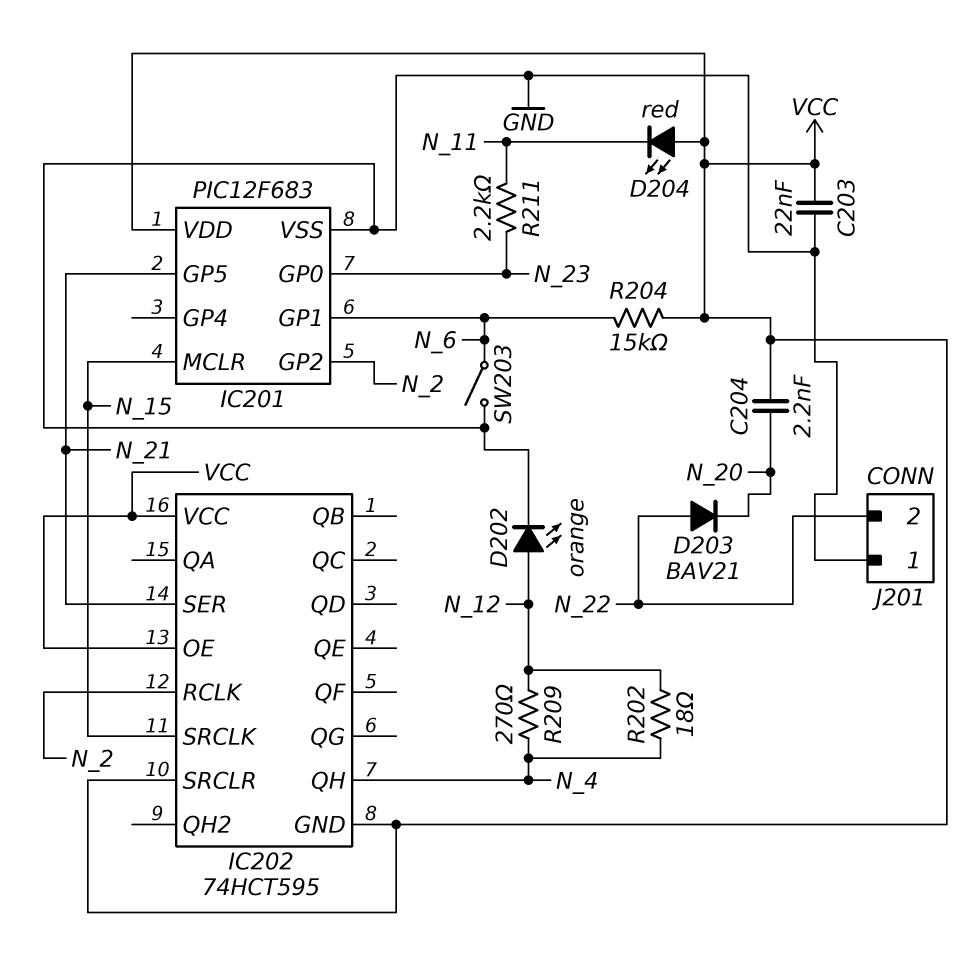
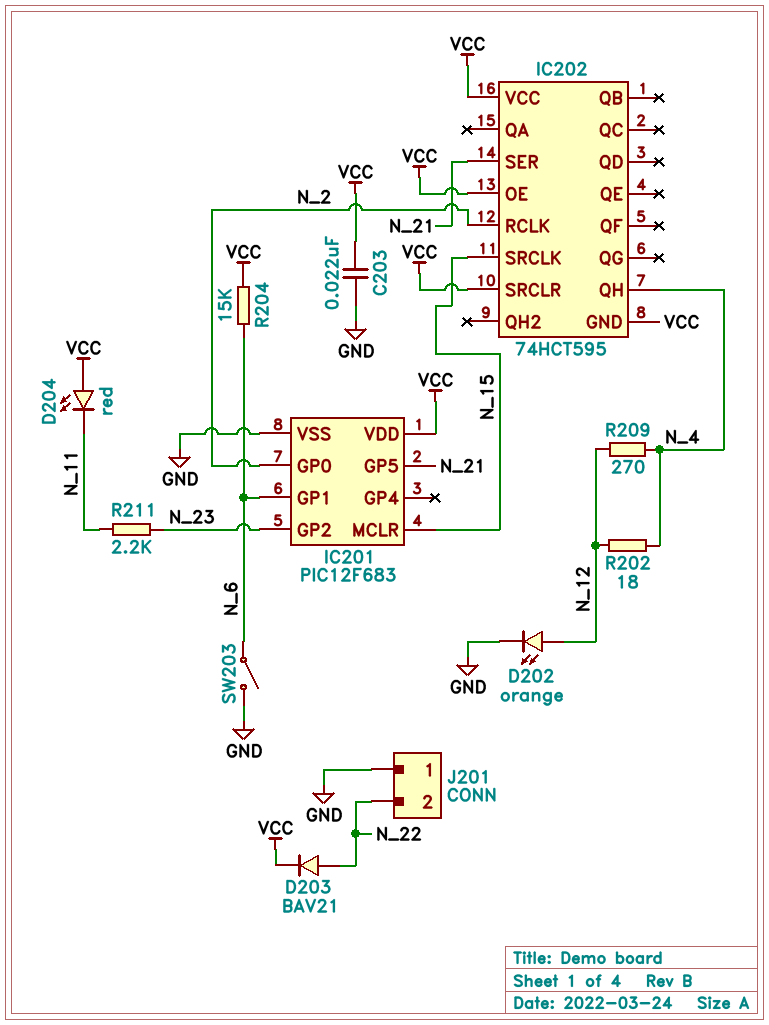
C204: 2.2nF (N_20, VCC) -> none
D203: diode BAV21 (A N_22, K N_20) -> diode BAV21 (A N_22, K VCC)
IC201 pin GP0: N_23 -> N_2
IC201 pin GP2: N_2 -> N_23

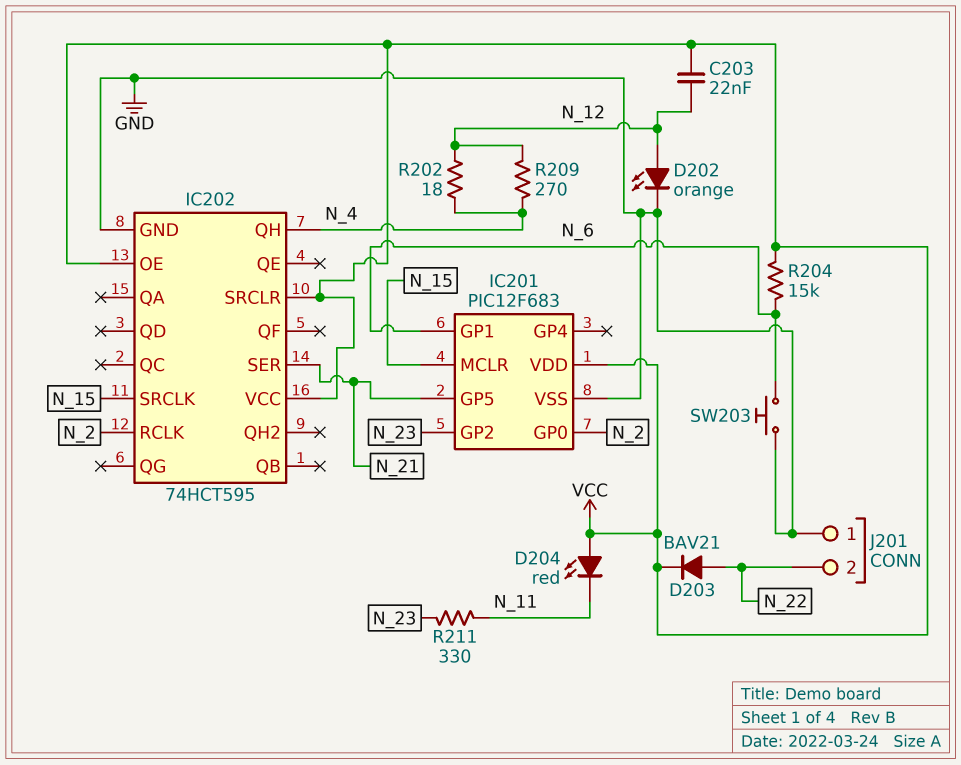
C203: 22nF (GND, VCC) -> 22nF (N_12, VCC)
IC202 pin GND: VCC -> GND
R211: 2.2k (N_11, N_23) -> 330 (N_11, N_23)
SW203: switch (GND, N_6) -> button (GND, N_6)

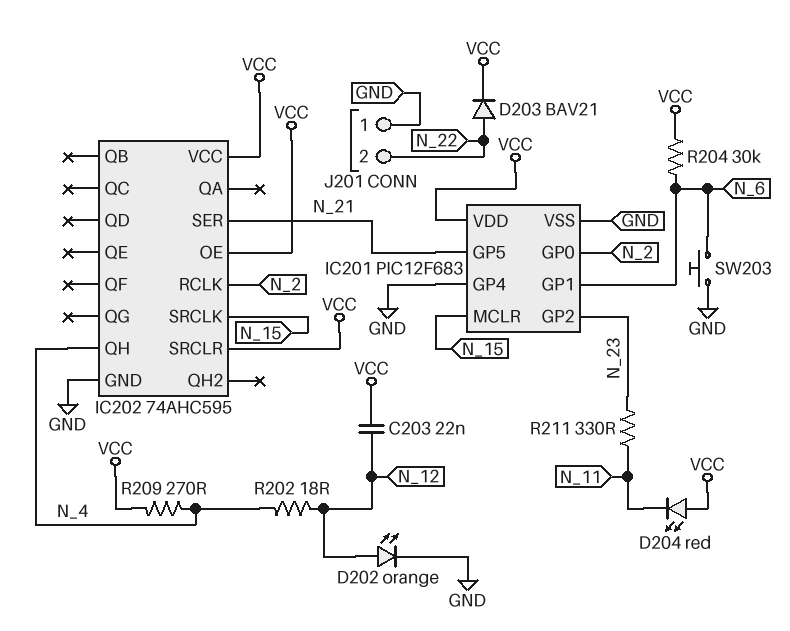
IC201 pin GP4: none -> GND
IC202: 74HCT595 -> 74AHC595
R204: 15k (N_6, VCC) -> 30k (N_6, VCC)
R209: 270 (N_4, N_12) -> 270 (N_4, VCC)

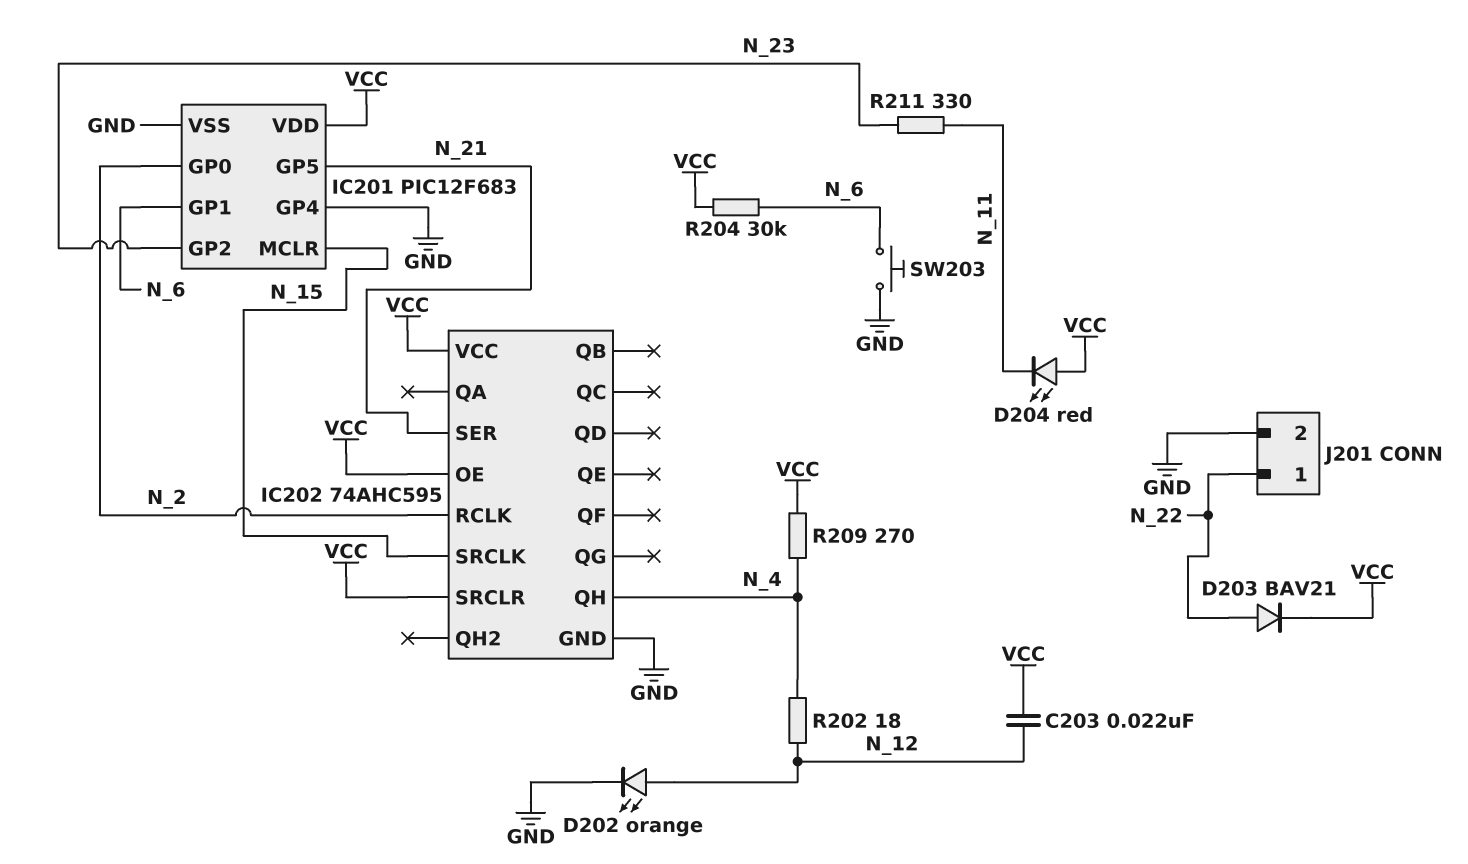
J201 pin 1: GND -> N_22
J201 pin 2: N_22 -> GND

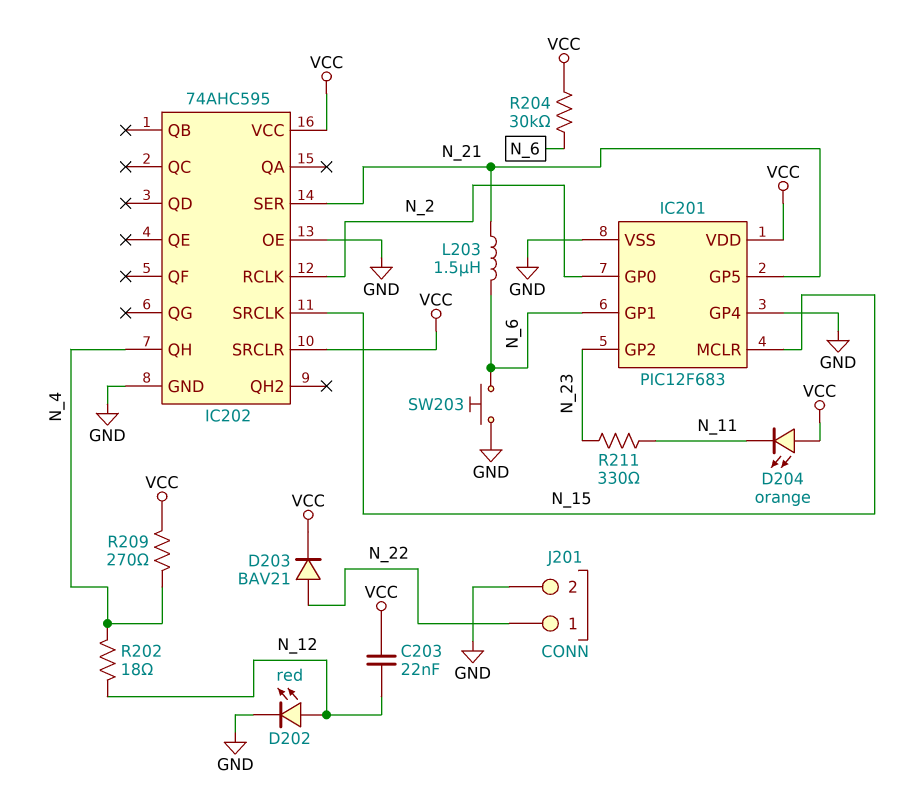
D202: LED orange (A N_12, K GND) -> LED red (A N_12, K GND)
D204: LED red (A VCC, K N_11) -> LED orange (A VCC, K N_11)
IC202 pin OE: VCC -> GND
L203: none -> 1.5uH (N_6, N_21)

